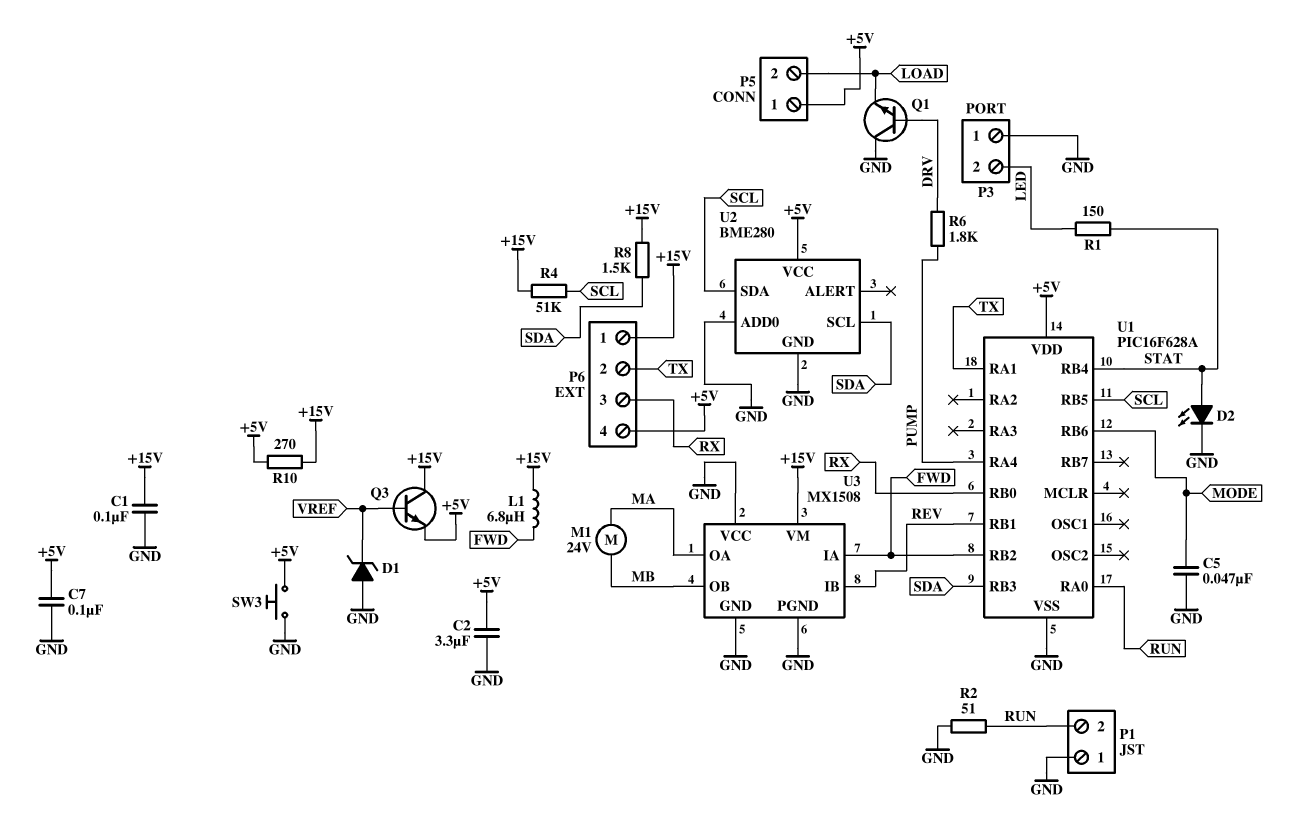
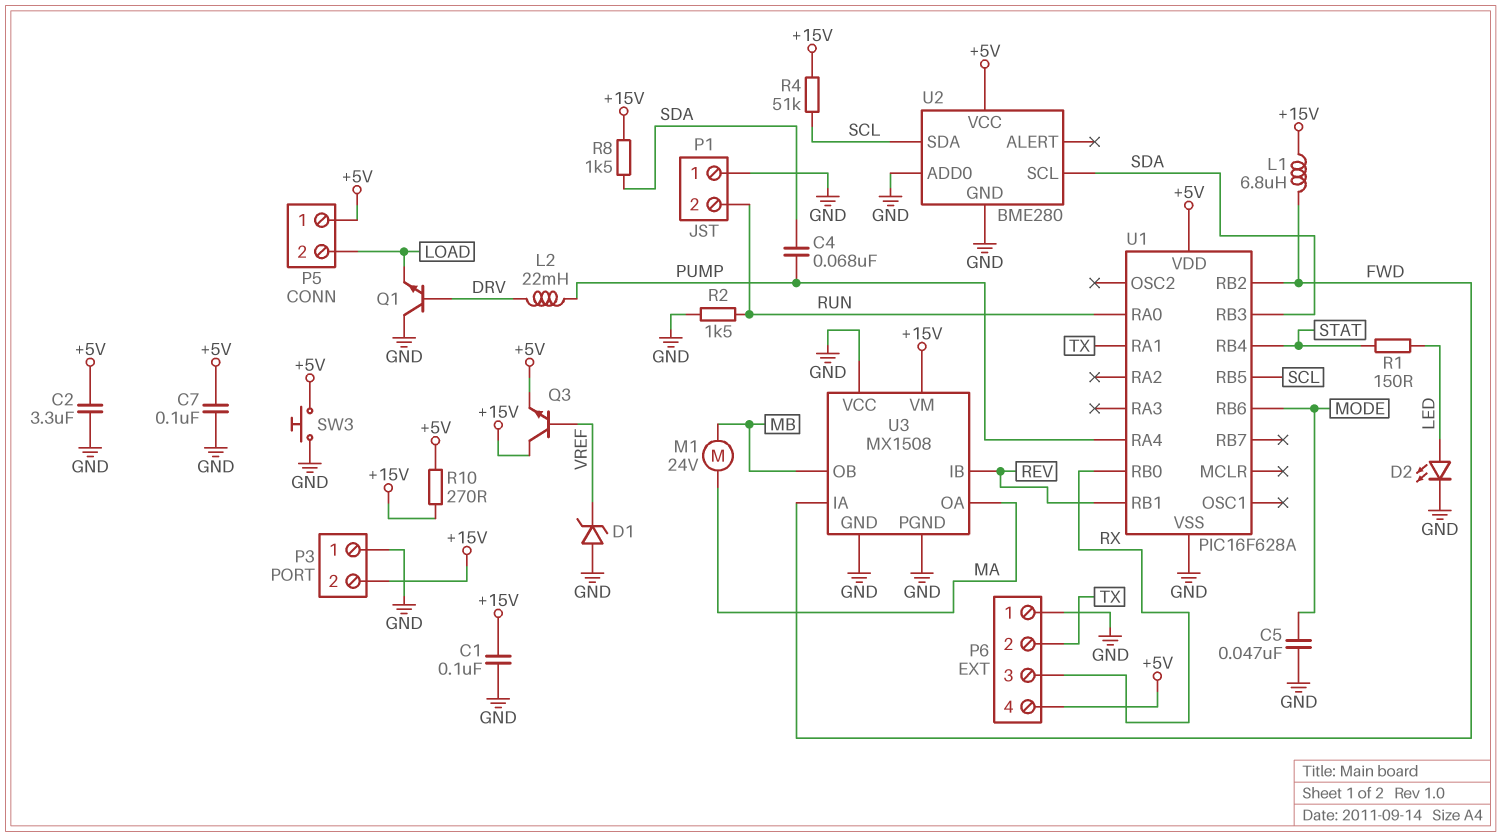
C4: none -> 68nF (PUMP, SDA)
D2: LED (A STAT, K GND) -> LED (A LED, K GND)
L2: none -> 22mH (DRV, PUMP)
P3 pin 2: LED -> +15V
P6 pin 1: +15V -> GND
R2: 51 (GND, RUN) -> 1.5k (GND, RUN)
R6: 1.8k (DRV, PUMP) -> none

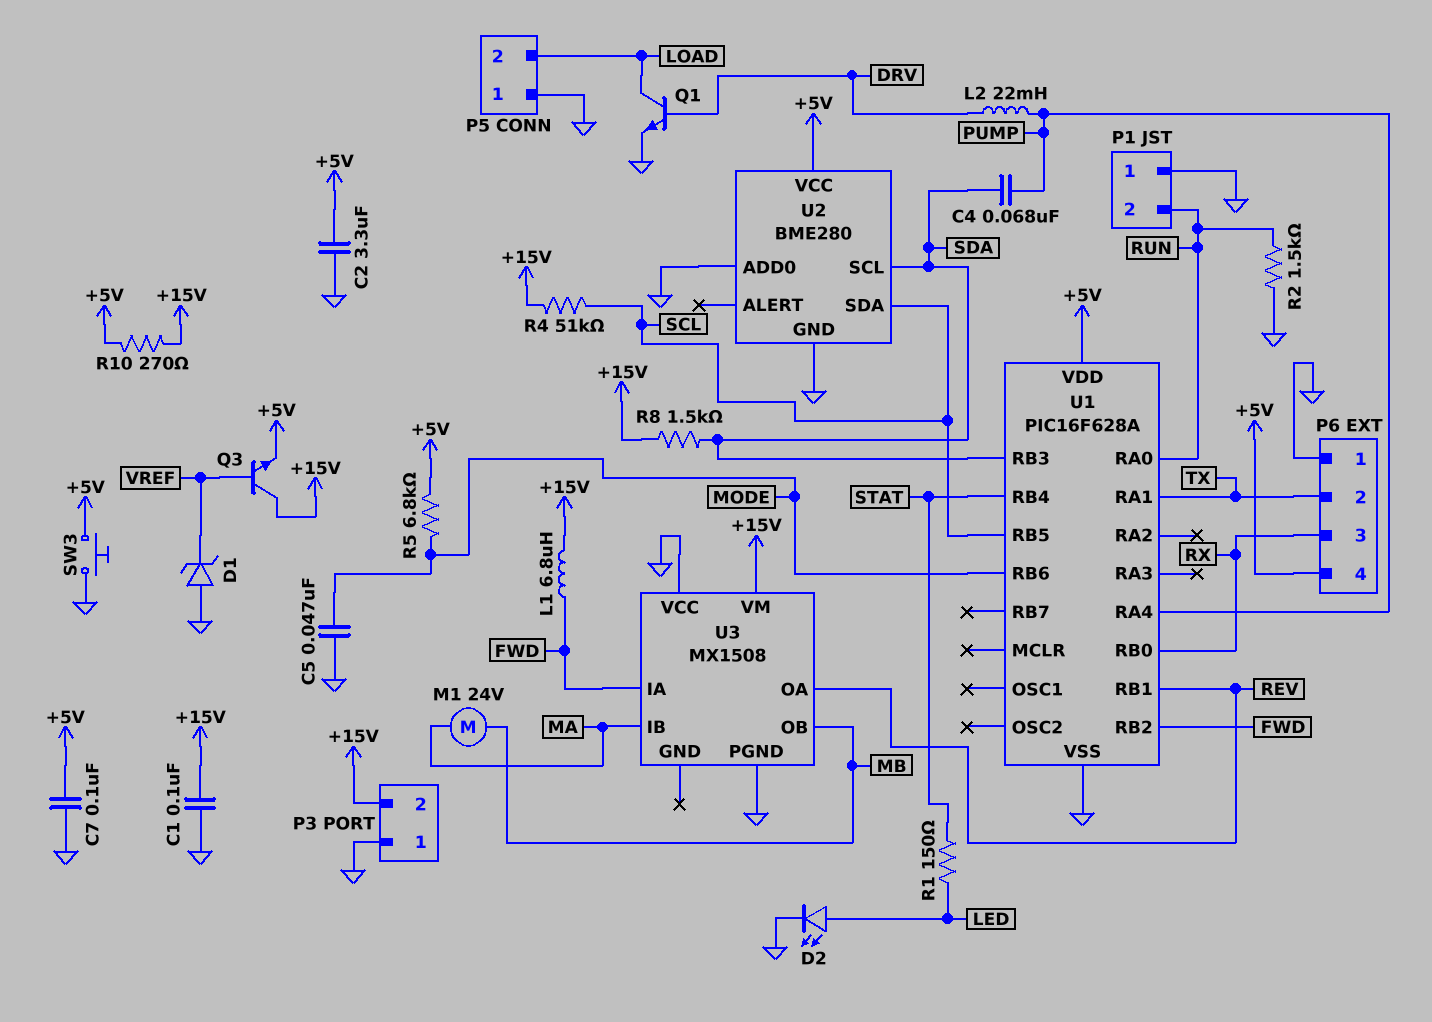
P5 pin 1: +5V -> GND
Q1: NPN (B DRV, C GND, E LOAD) -> NPN (B DRV, C LOAD, E GND)
R5: none -> 6.8k (+5V, MODE)
U3 pin GND: GND -> none
U3 pin IB: REV -> MA
U3 pin OA: MA -> REV

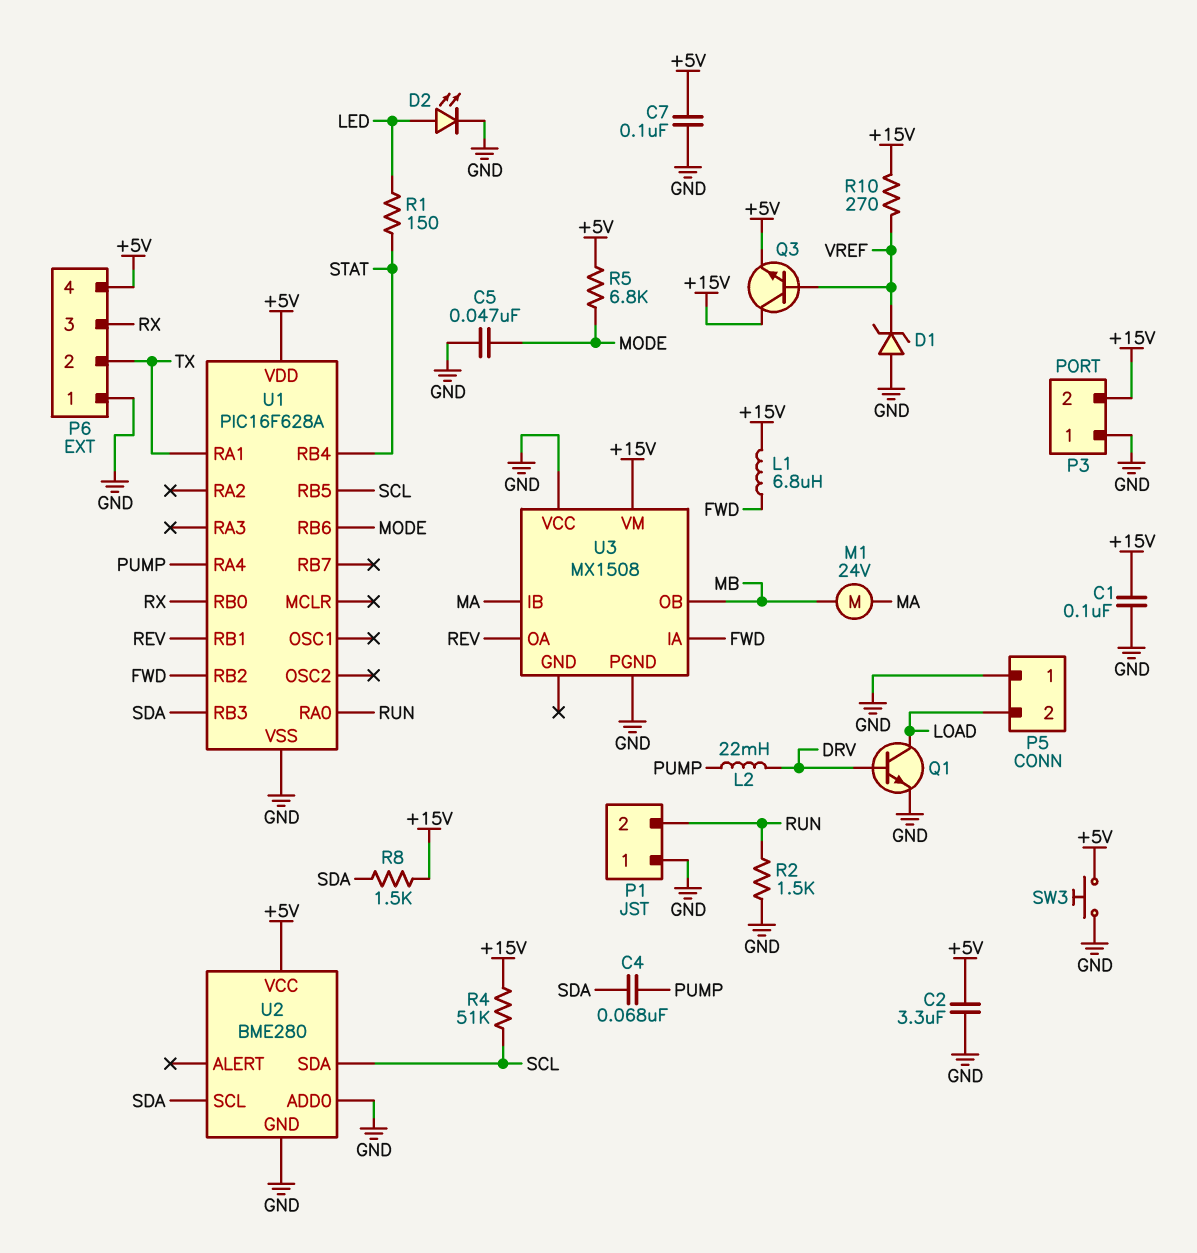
R10: 270 (+5V, +15V) -> 270 (+15V, VREF)

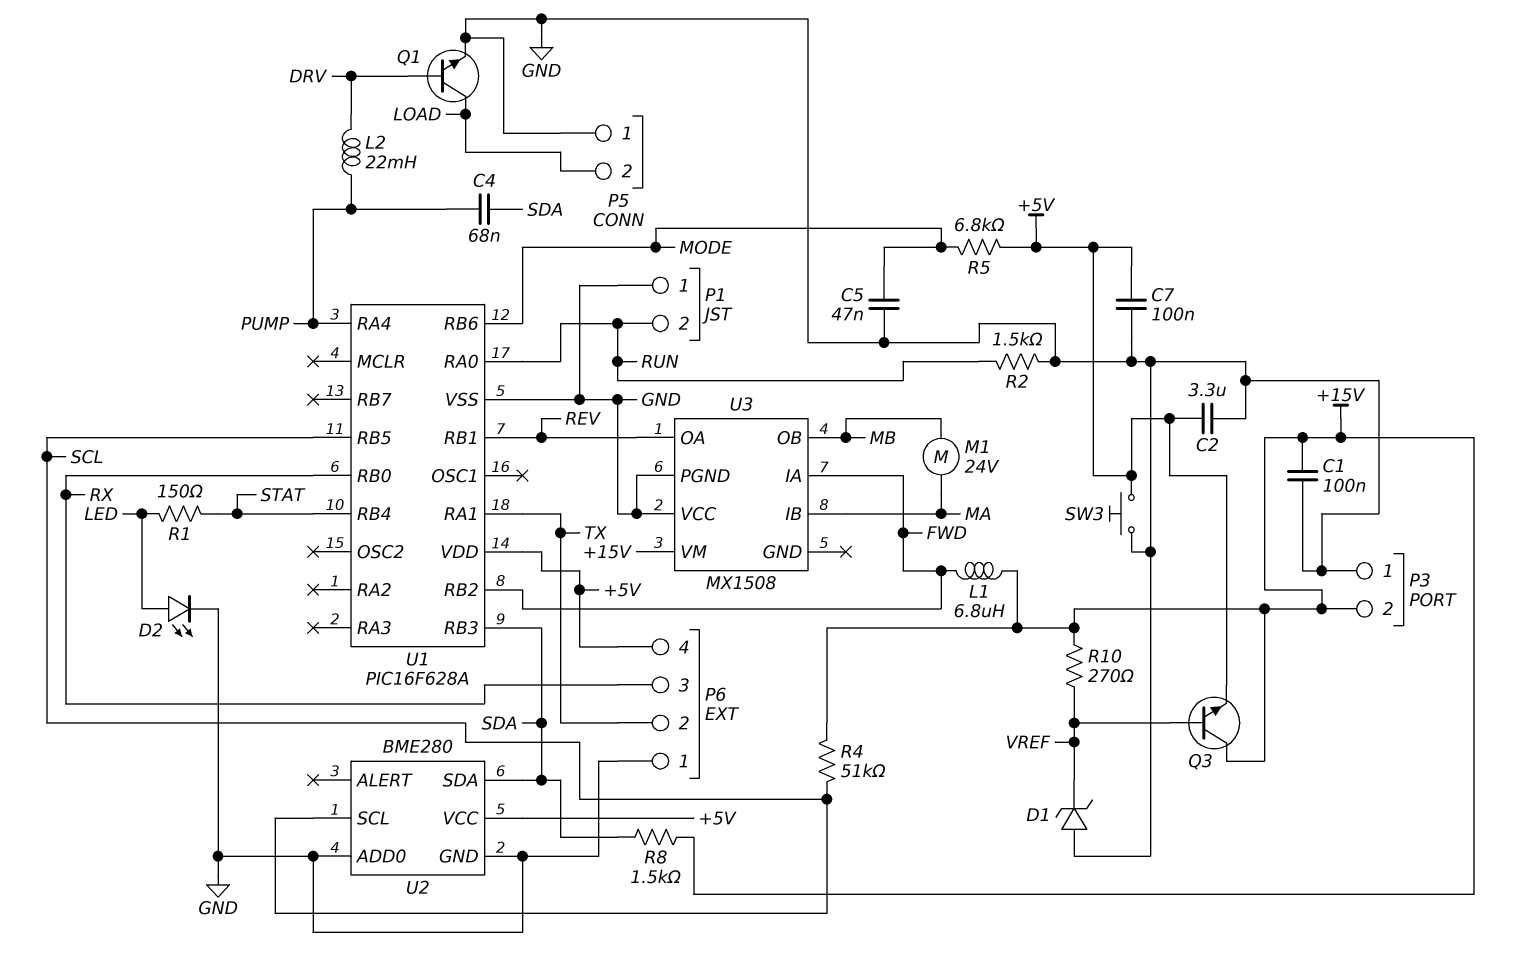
U2 pin SCL: SDA -> SCL
U2 pin SDA: SCL -> SDA

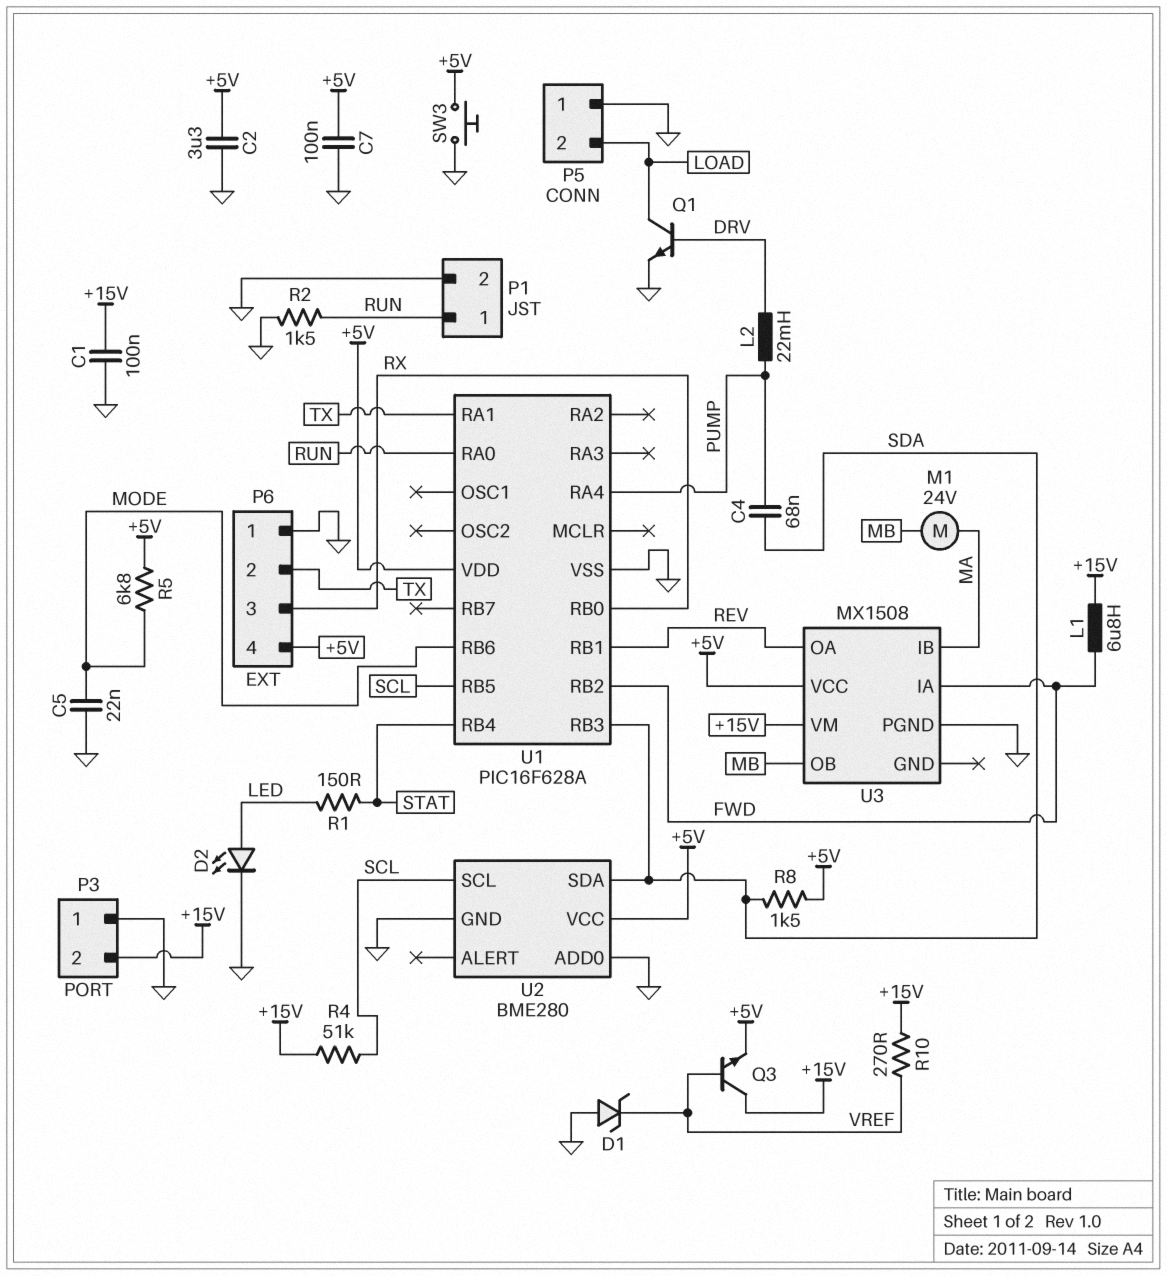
C5: 47nF (GND, MODE) -> 22nF (GND, MODE)
P1 pin 1: GND -> RUN
P1 pin 2: RUN -> GND
R8: 1.5k (+15V, SDA) -> 1.5k (+5V, SDA)
U3 pin VCC: GND -> +5V

